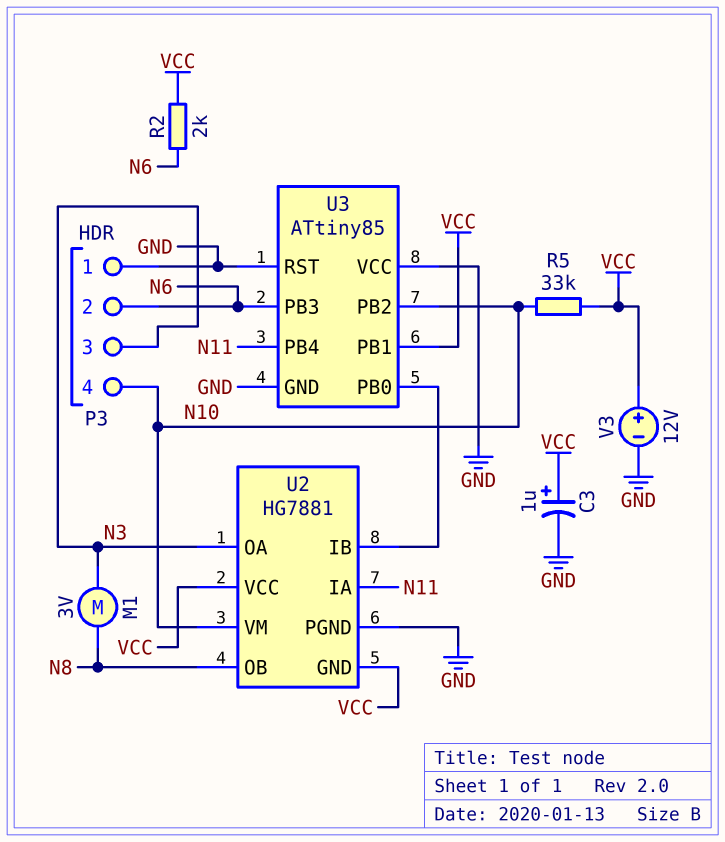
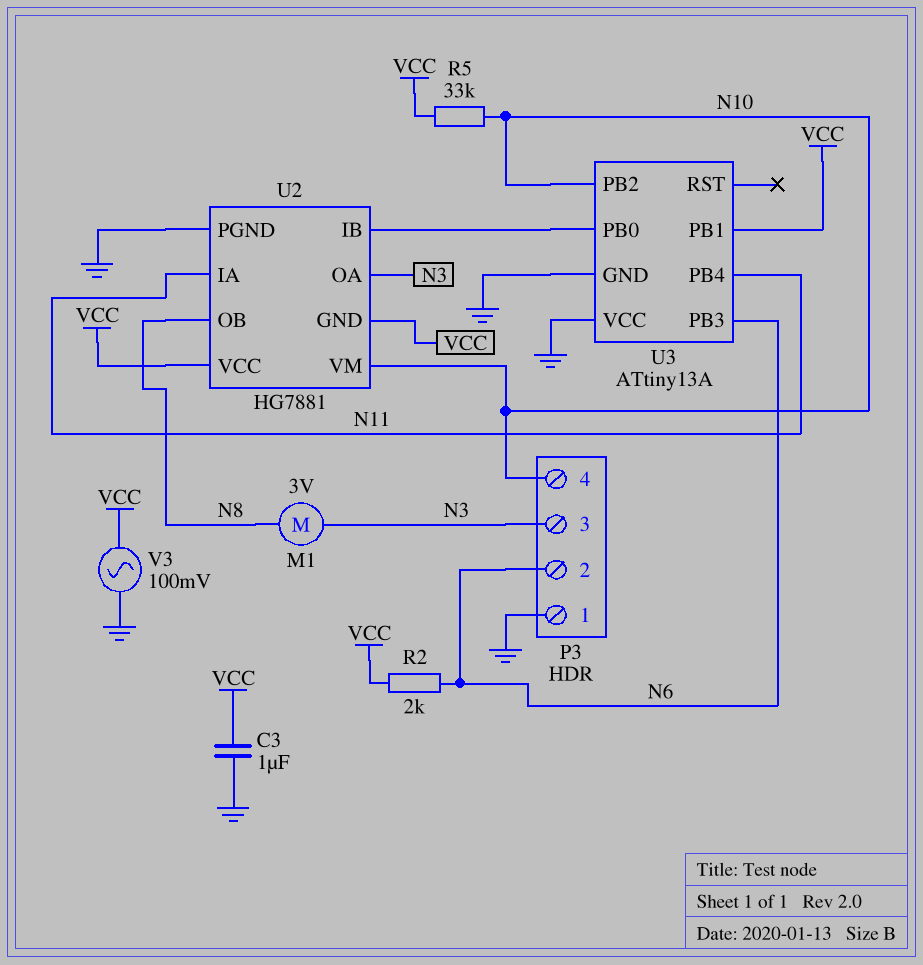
C3: 1uF (plus VCC, minus GND) -> 1uF (GND, VCC)
U3: ATtiny85 -> ATtiny13A
U3 pin RST: GND -> none
V3: 12V (plus VCC, minus GND) -> AC 100mV (GND, VCC)

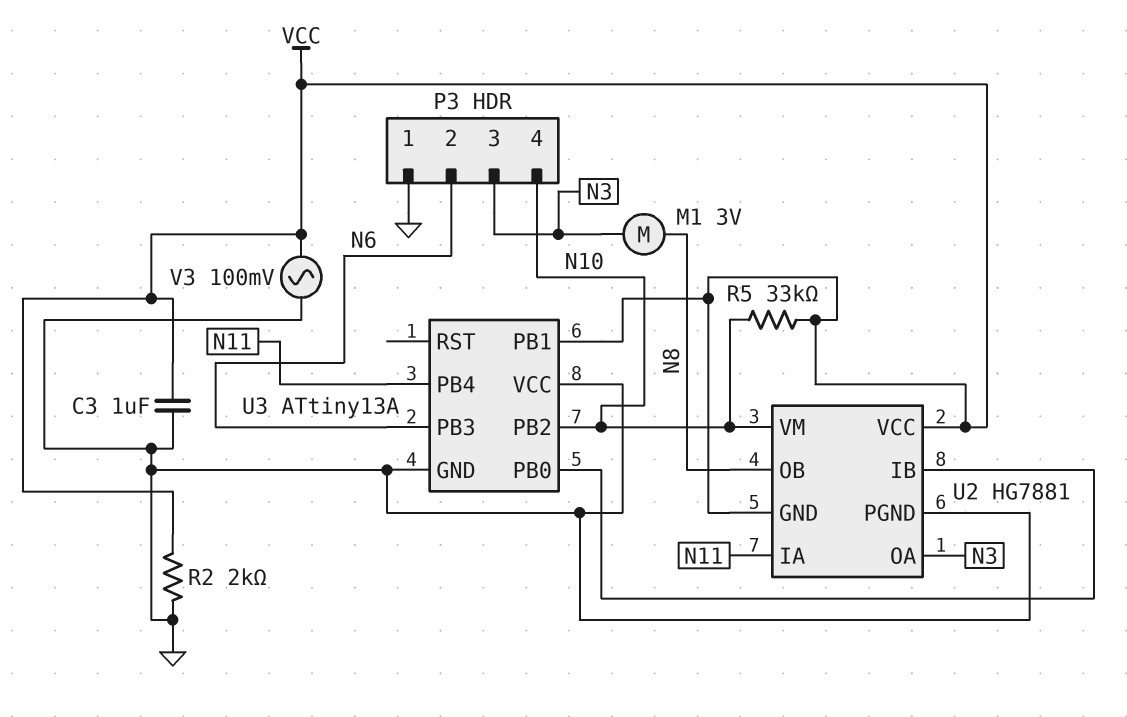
R2: 2k (N6, VCC) -> 2k (GND, VCC)

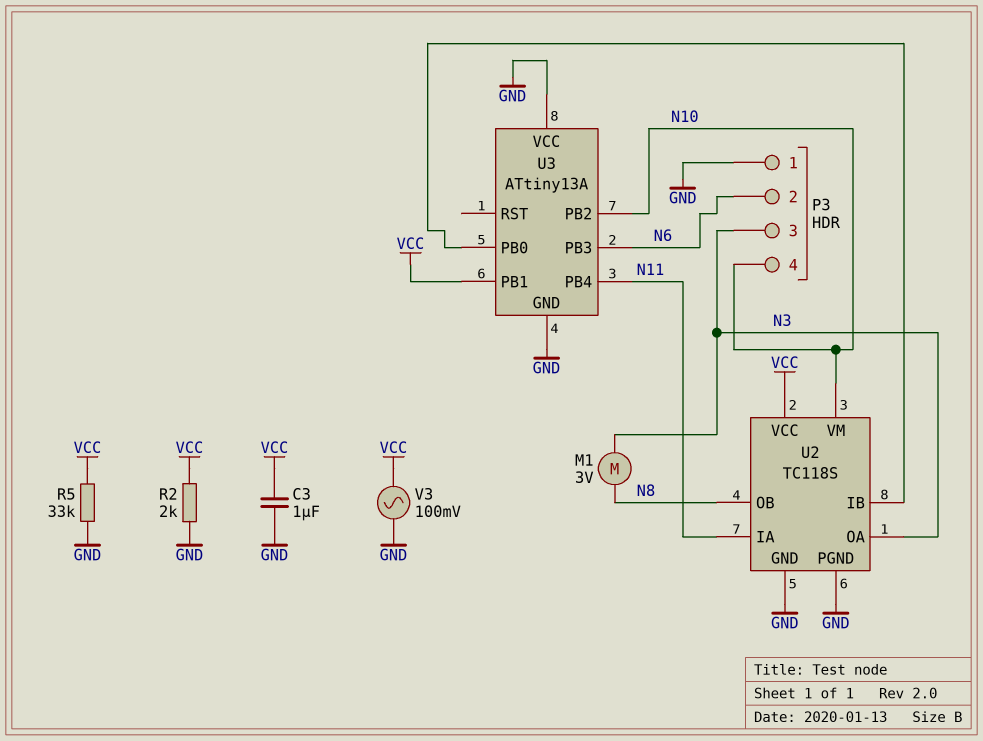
R5: 33k (N10, VCC) -> 33k (GND, VCC)
U2: HG7881 -> TC118S
U2 pin GND: VCC -> GND

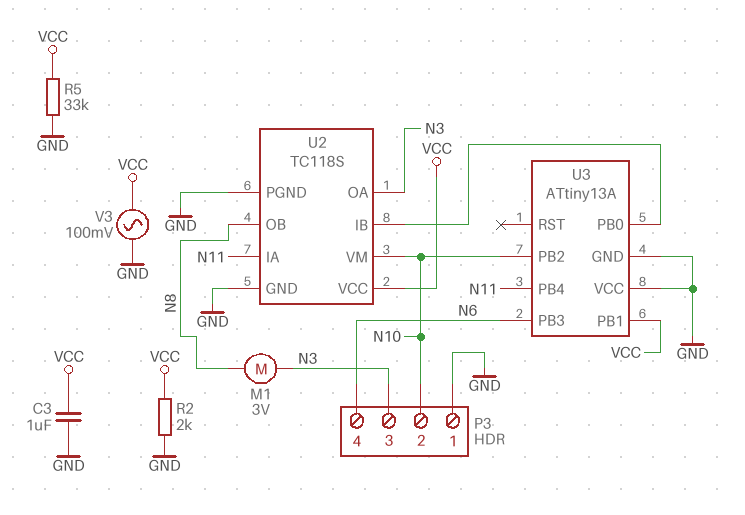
P3 pin 2: N6 -> N10
P3 pin 4: N10 -> N6

